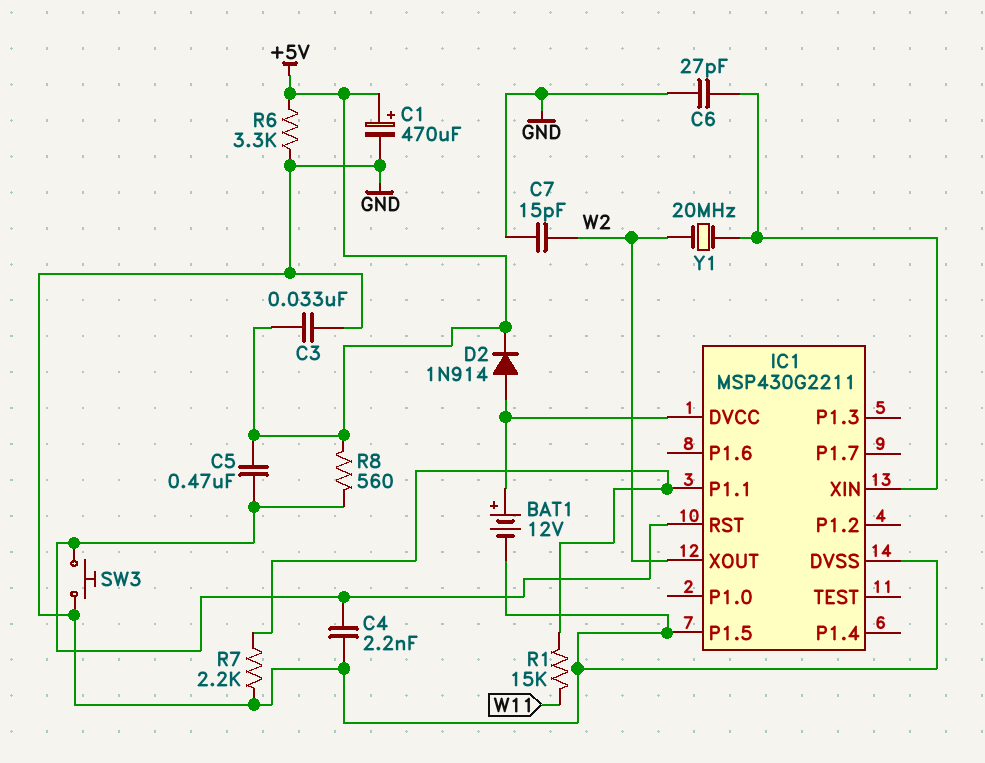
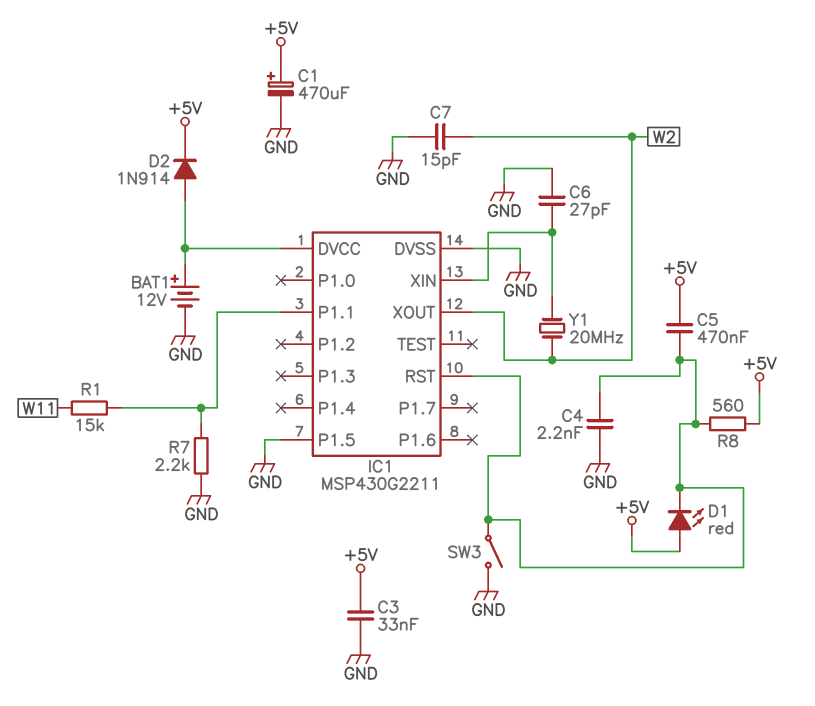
D1: none -> LED red (A +5V, K IC1/RST)
R6: 3.3k (+5V, GND) -> none
SW3: button (GND, IC1/RST) -> switch (GND, IC1/RST)

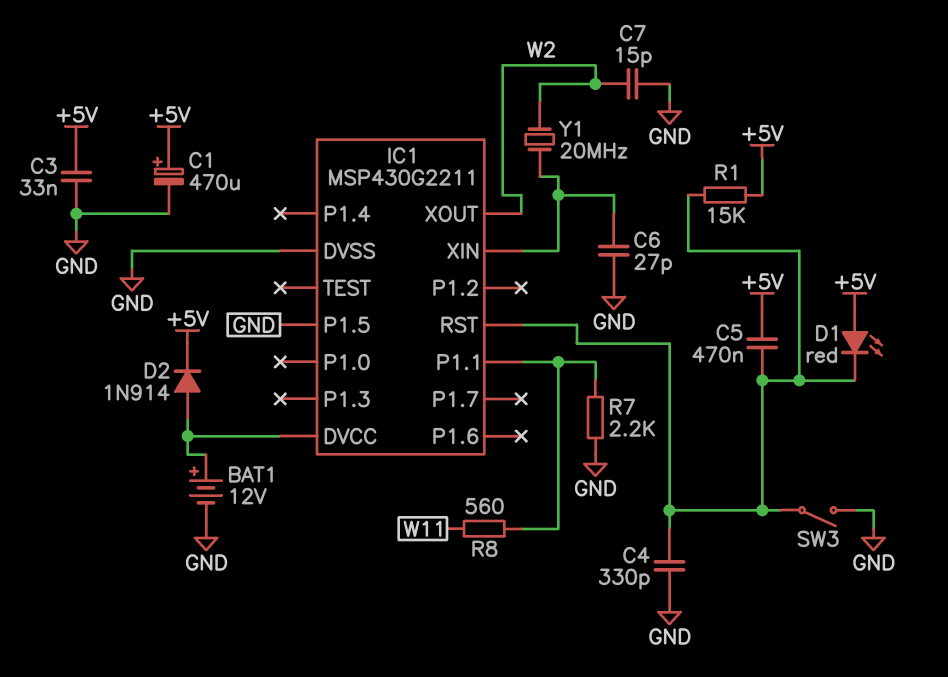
C4: 2.2nF (GND, IC1/RST) -> 330pF (GND, IC1/RST)
R1: 15k (IC1/P1.1, W11) -> 15k (+5V, IC1/RST)
R8: 560 (+5V, IC1/RST) -> 560 (IC1/P1.1, W11)

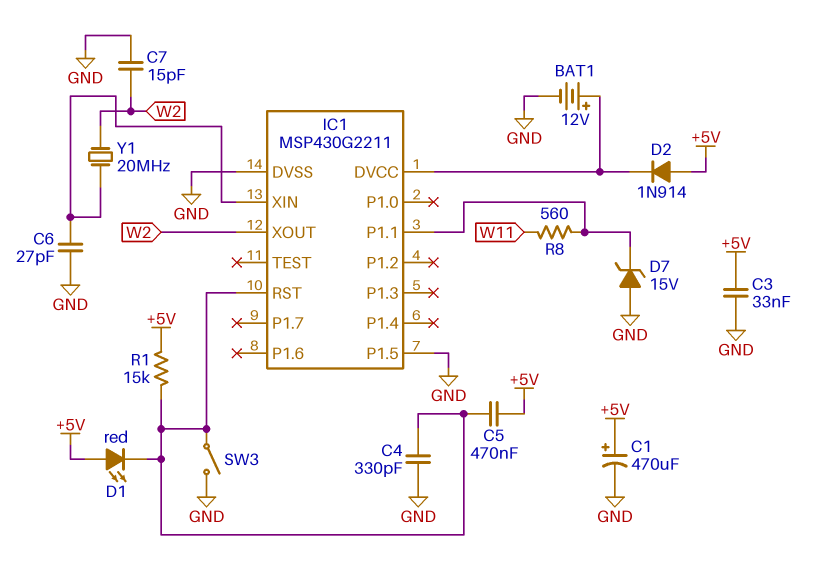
D2: diode 1N914 (A IC1/DVCC, K +5V) -> diode 1N914 (A +5V, K IC1/DVCC)
D7: none -> zener 15V (A GND, K IC1/P1.1)
R7: 2.2k (GND, IC1/P1.1) -> none

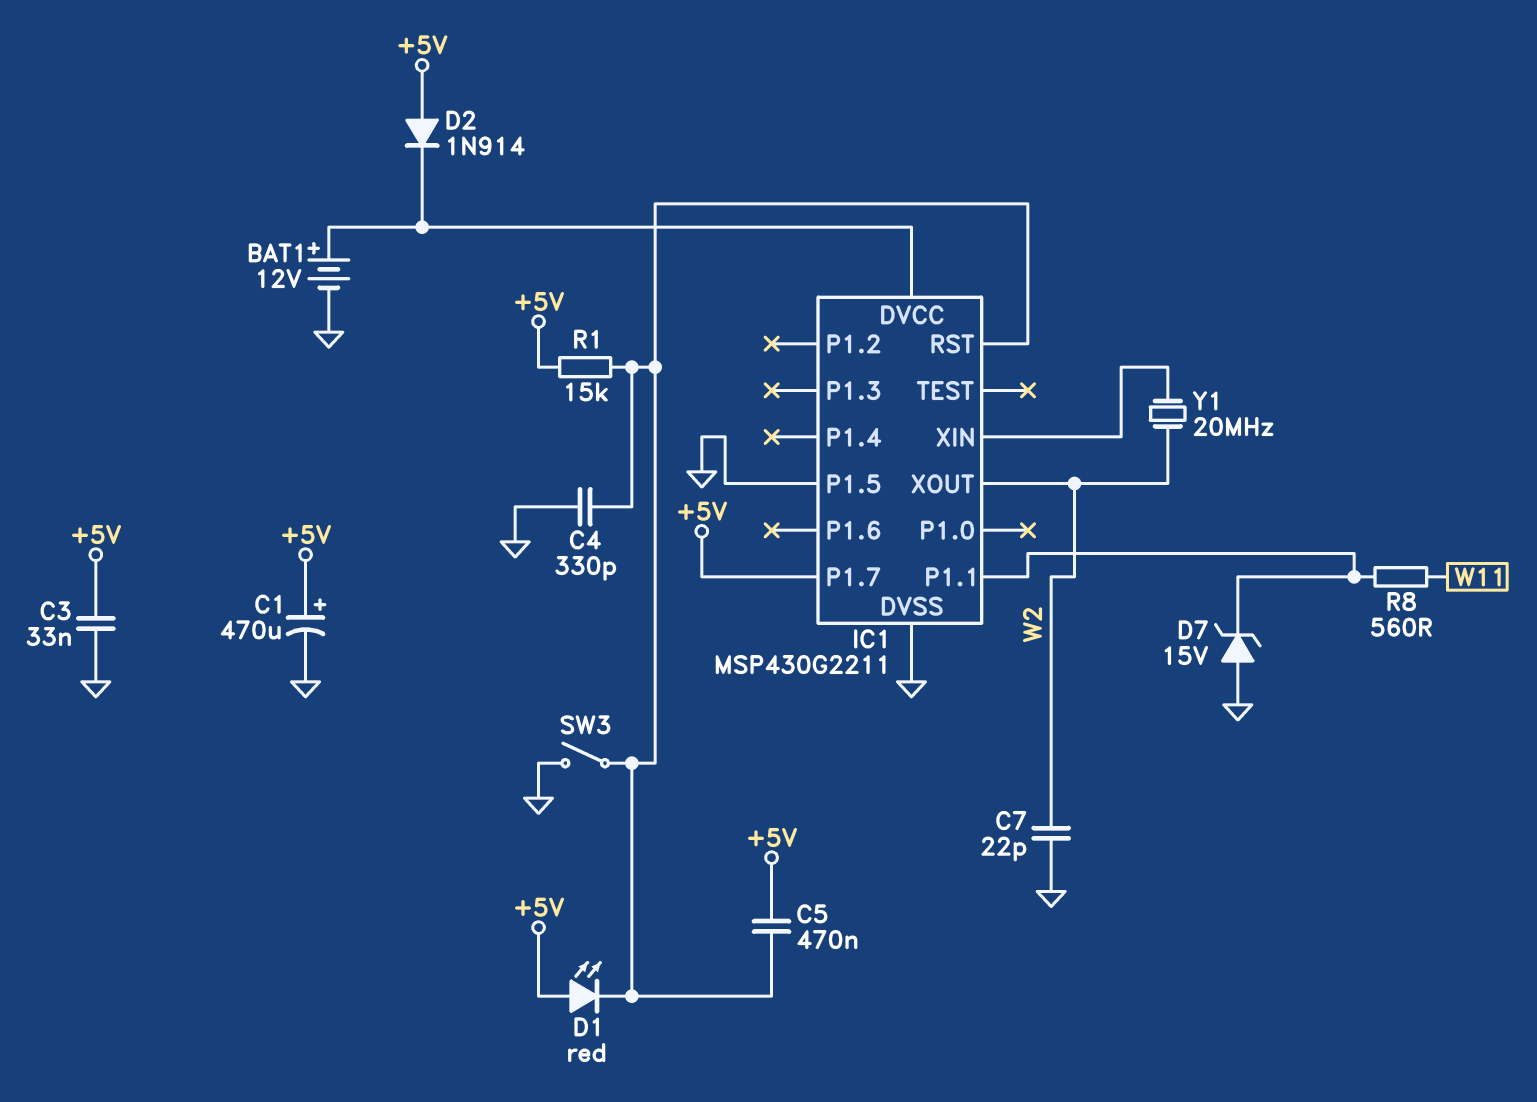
C6: 27pF (GND, IC1/XIN) -> none
C7: 15pF (GND, W2) -> 22pF (GND, W2)
IC1 pin P1.7: none -> +5V

